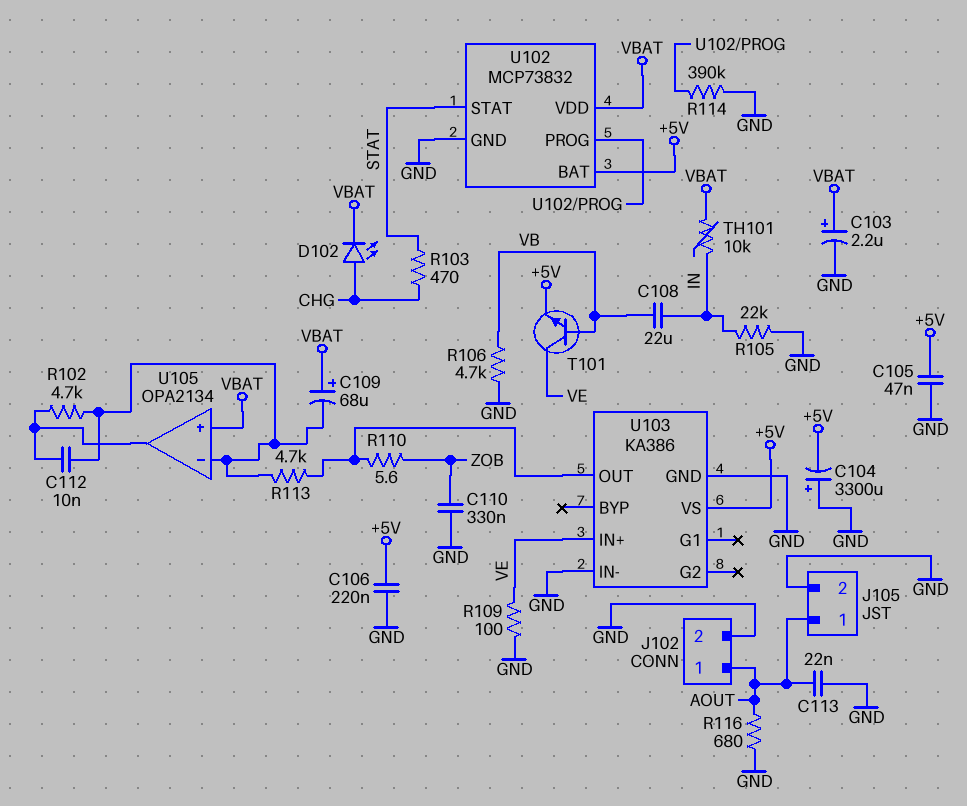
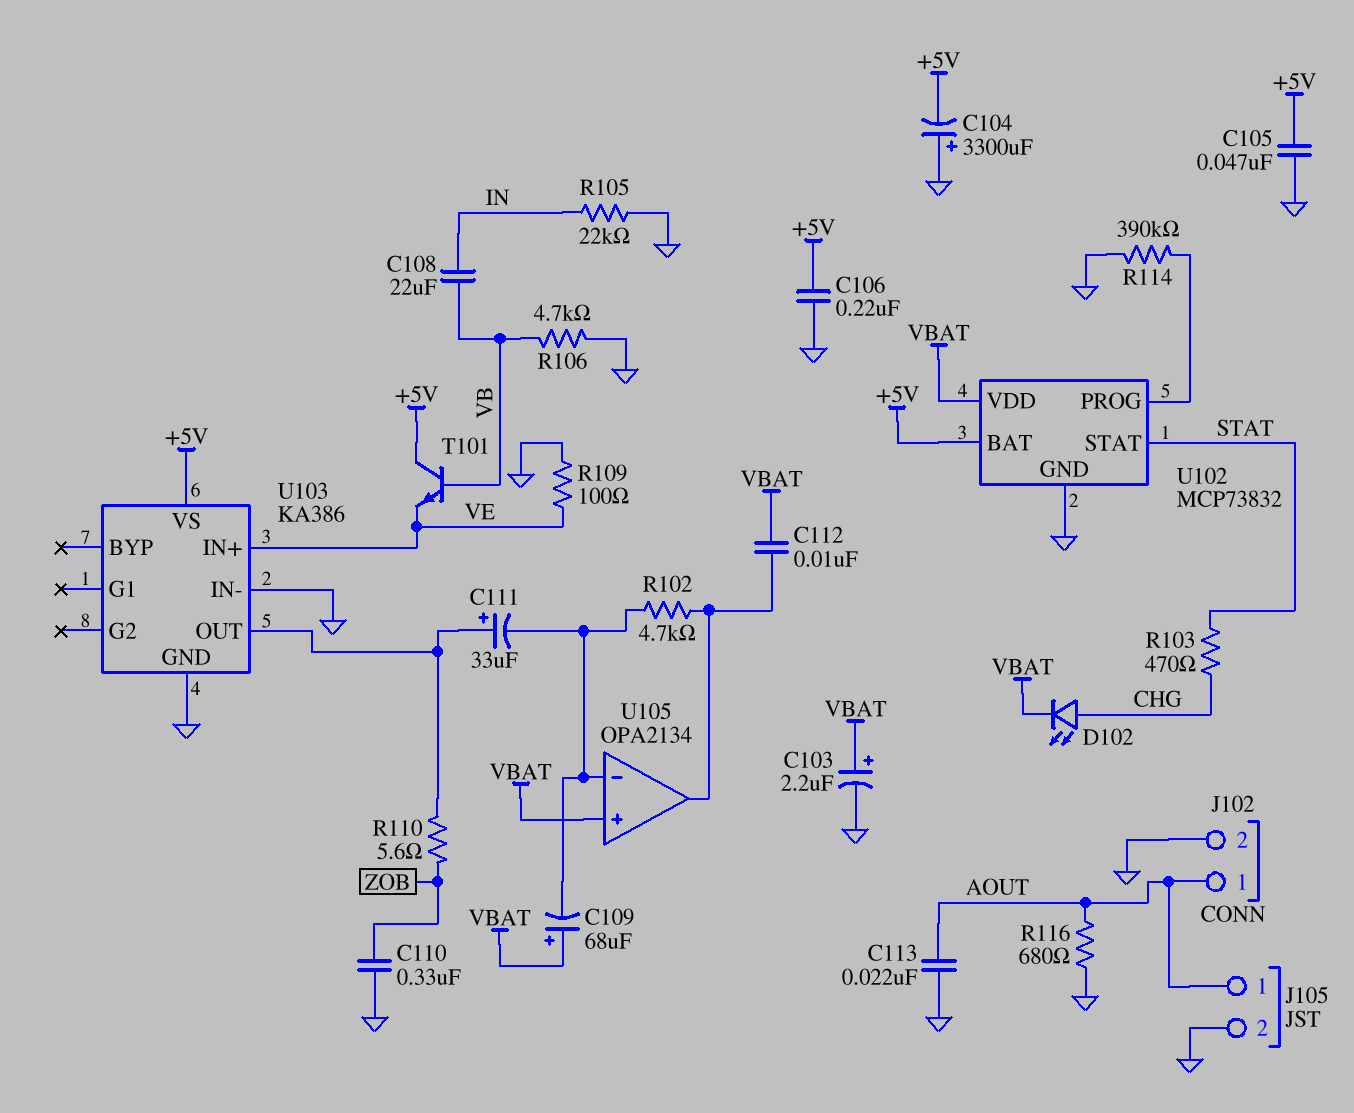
C111: none -> 33uF (plus U103/OUT, minus U105/in-)
C112: 10nF (U105/in-, U105/out) -> 10nF (U105/out, VBAT)
R113: 4.7k (U103/OUT, U105/in-) -> none
T101: NPN (B VB, C VE, E +5V) -> NPN (B VB, C +5V, E VE)
TH101: 10k (IN, VBAT) -> none

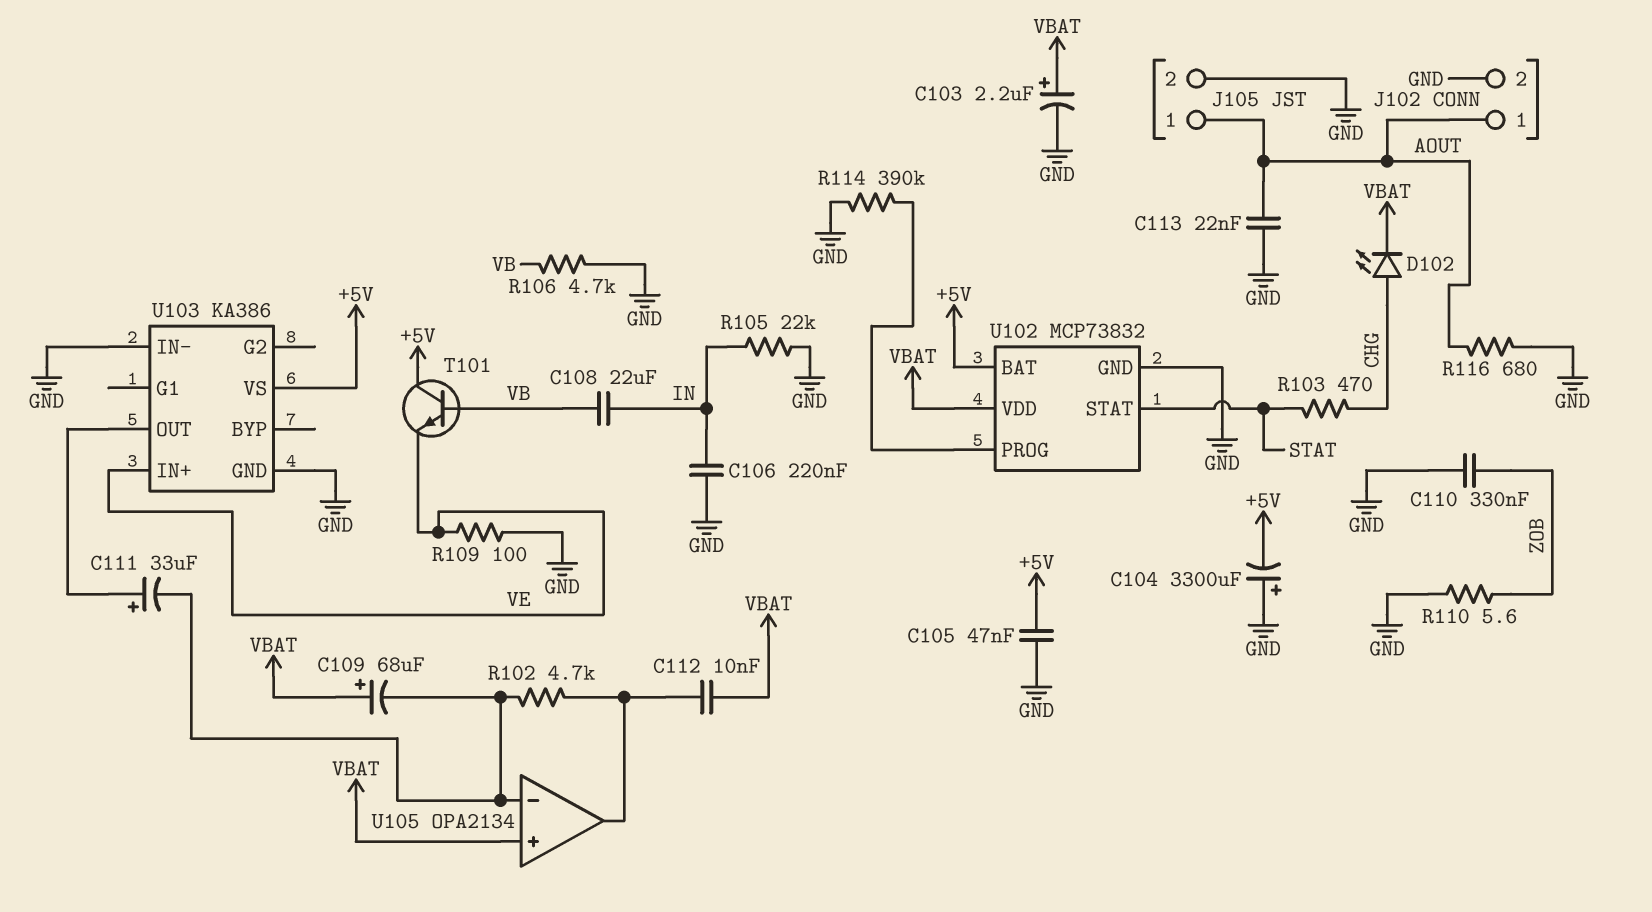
C106: 220nF (+5V, GND) -> 220nF (GND, IN)
R110: 5.6 (U103/OUT, ZOB) -> 5.6 (GND, ZOB)

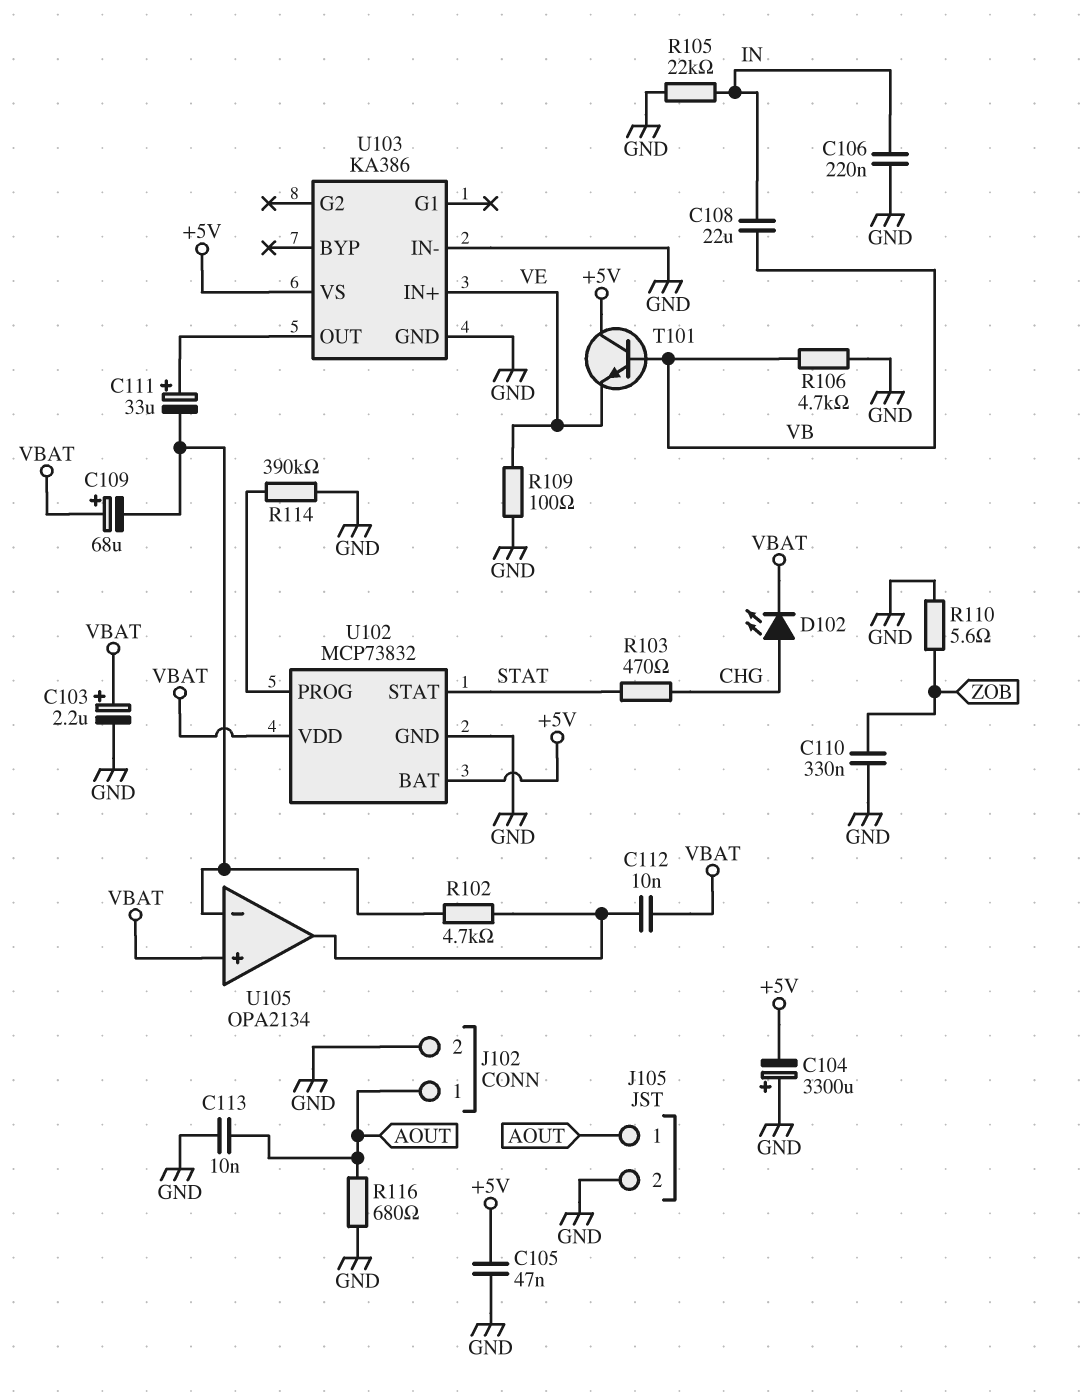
C113: 22nF (AOUT, GND) -> 10nF (AOUT, GND)

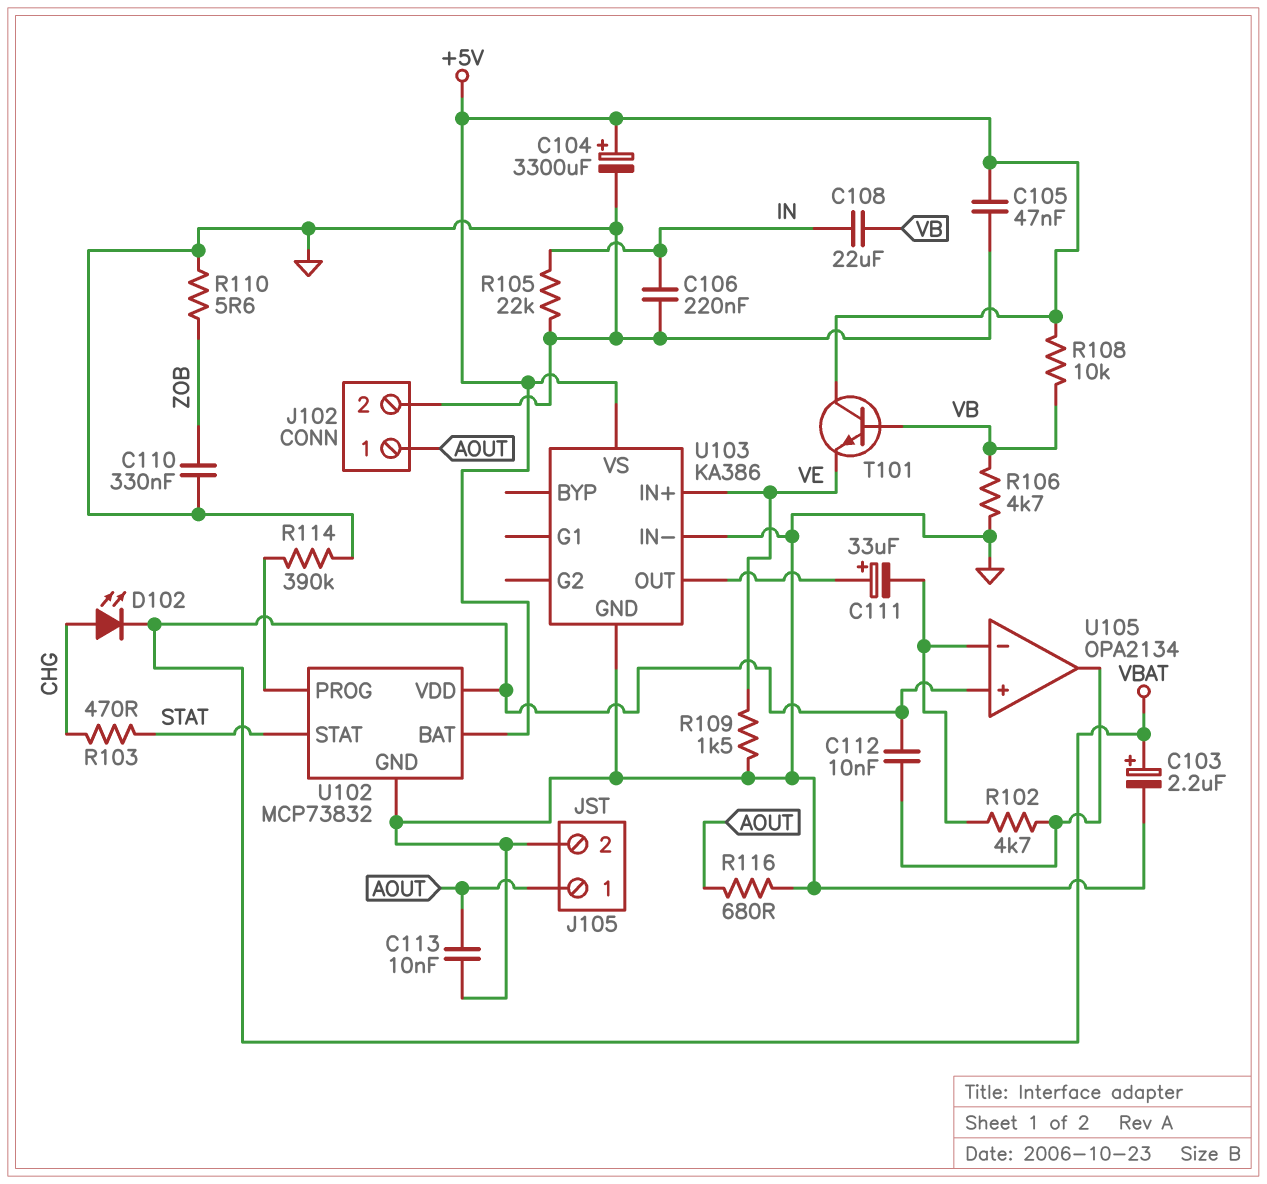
C104: 3300uF (plus GND, minus +5V) -> 3300uF (plus +5V, minus GND)
C109: 68uF (plus VBAT, minus U105/in-) -> none
R108: none -> 10k (+5V, VB)
R109: 100 (GND, VE) -> 1.5k (GND, VE)

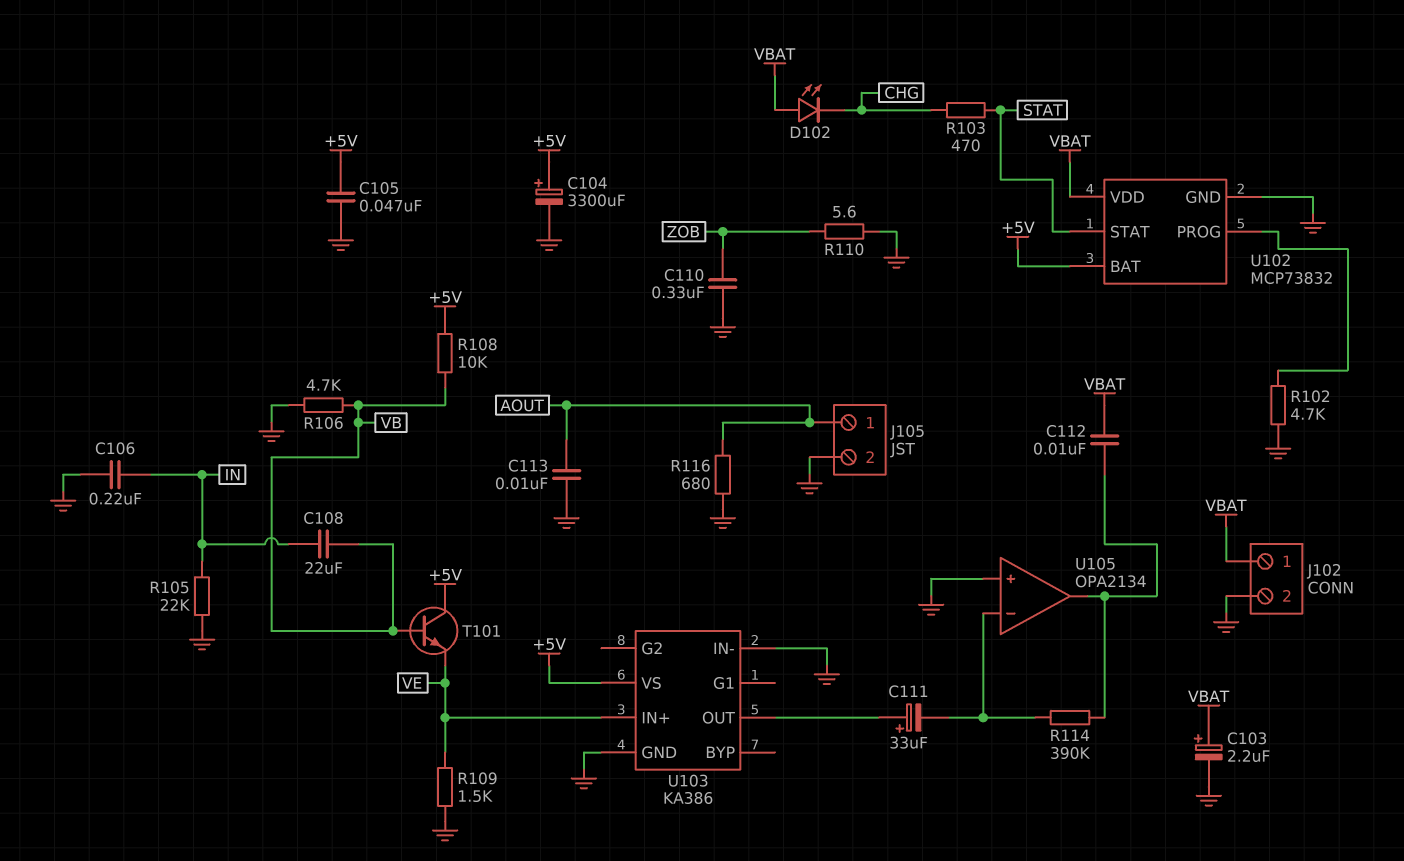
D102: LED (A CHG, K VBAT) -> LED (A VBAT, K CHG)
J102 pin 1: AOUT -> VBAT
R102: 4.7k (U105/in-, U105/out) -> 4.7k (GND, U102/PROG)
R114: 390k (GND, U102/PROG) -> 390k (U105/in-, U105/out)
U105 pin in+: VBAT -> GND

